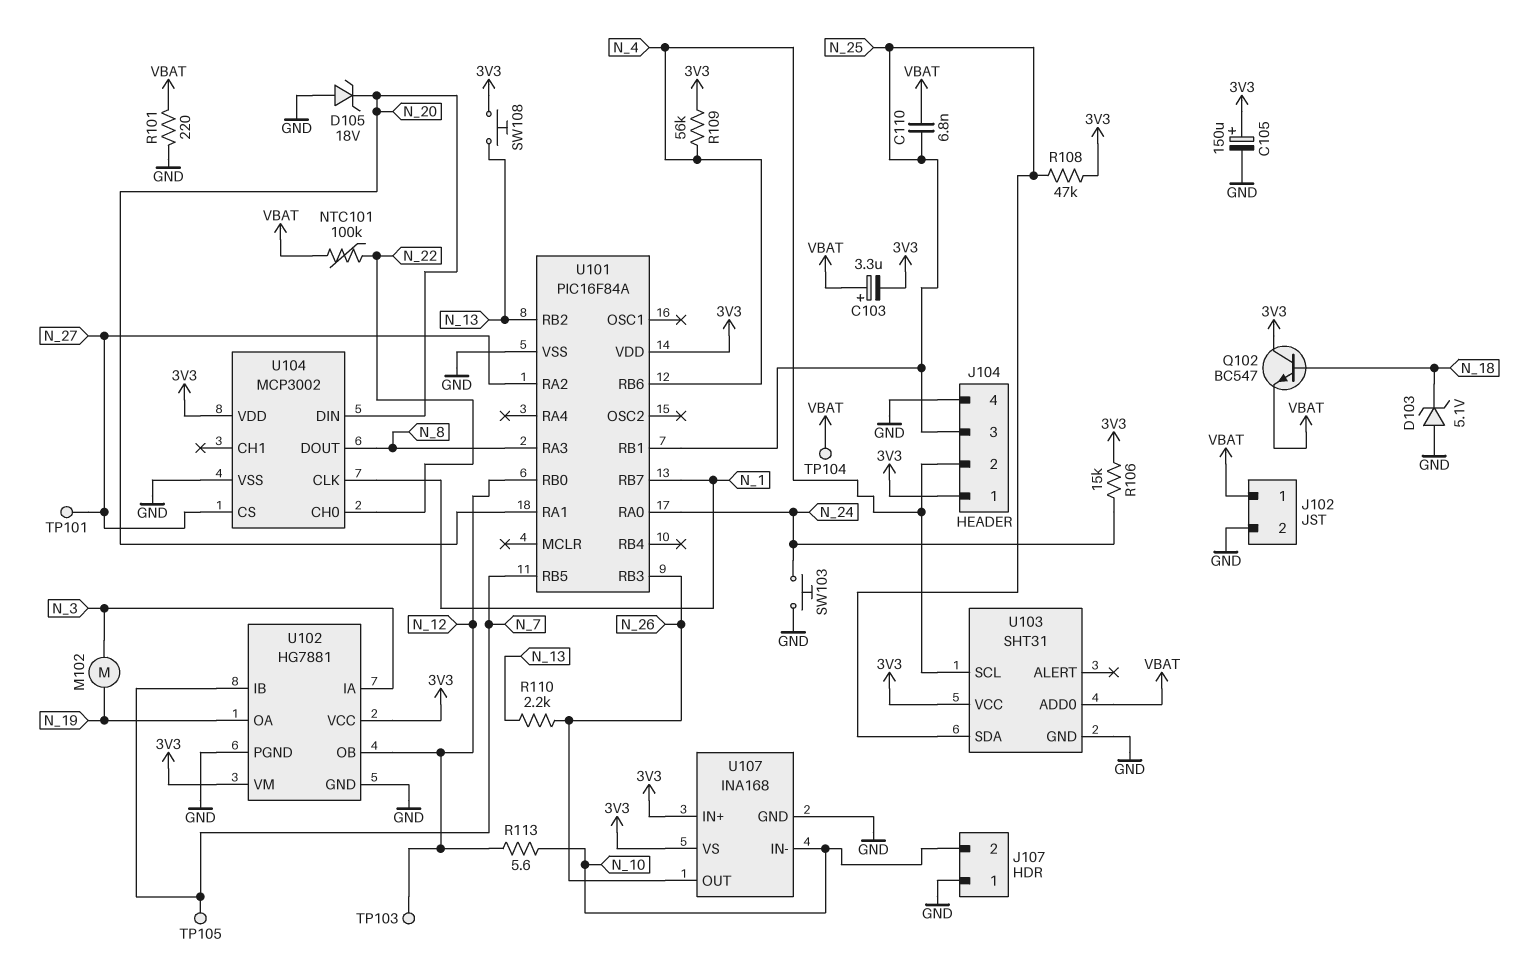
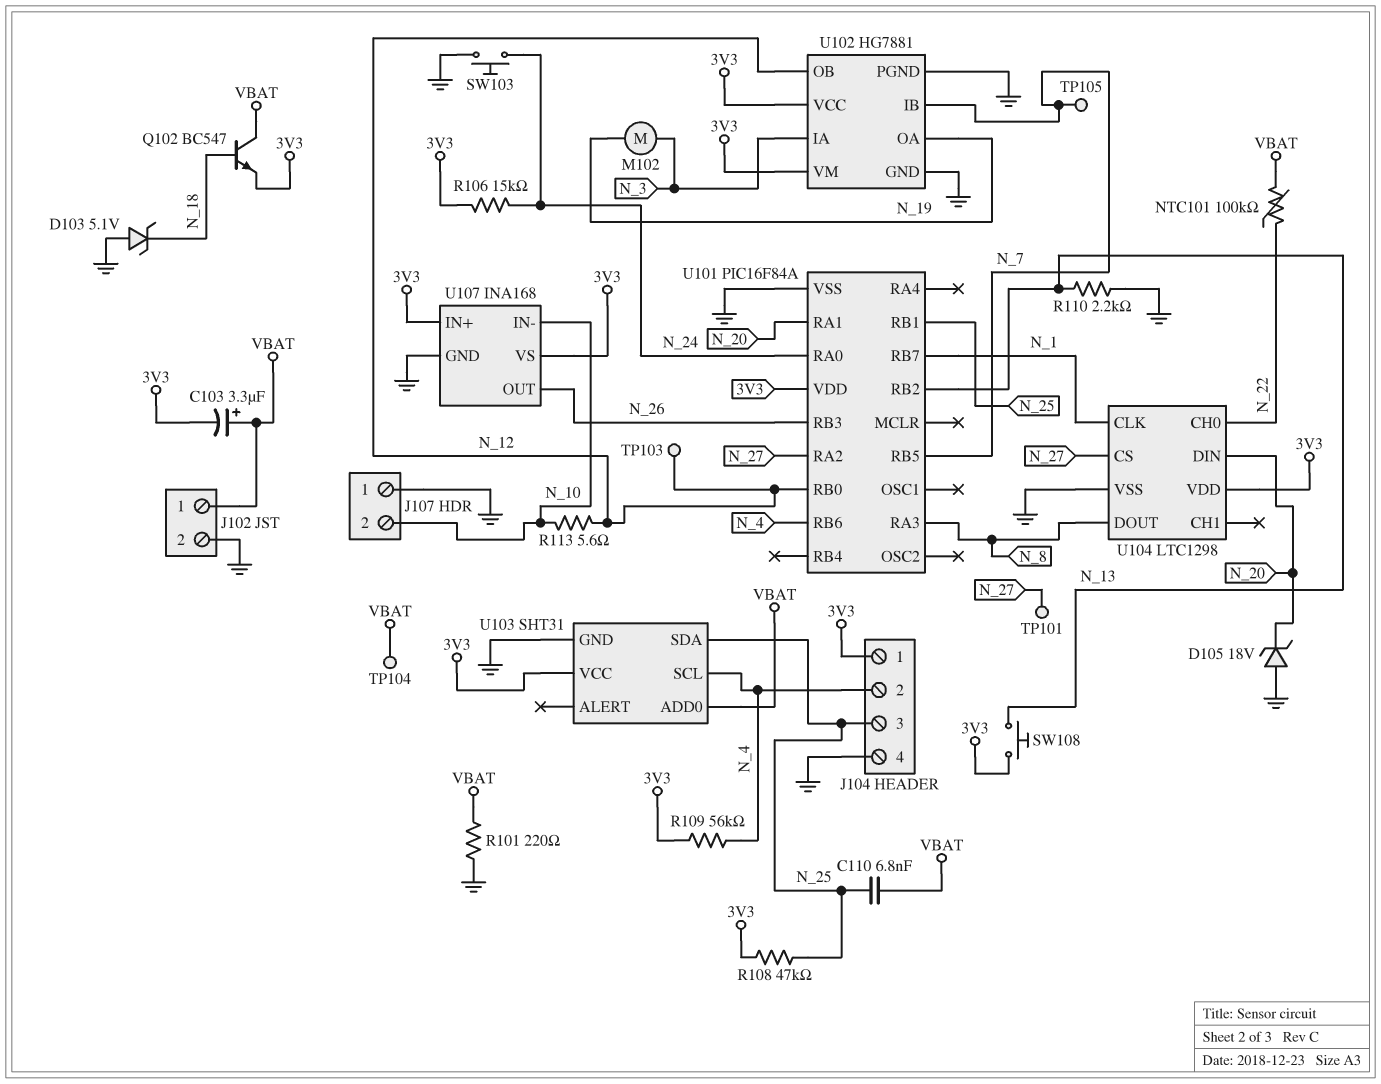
C105: 150uF (plus 3V3, minus GND) -> none
Q102: NPN BC547 (B N_18, C 3V3, E VBAT) -> NPN BC547 (B N_18, C VBAT, E 3V3)
R110: 2.2k (N_13, N_26) -> 2.2k (GND, N_13)
U104: MCP3002 -> LTC1298

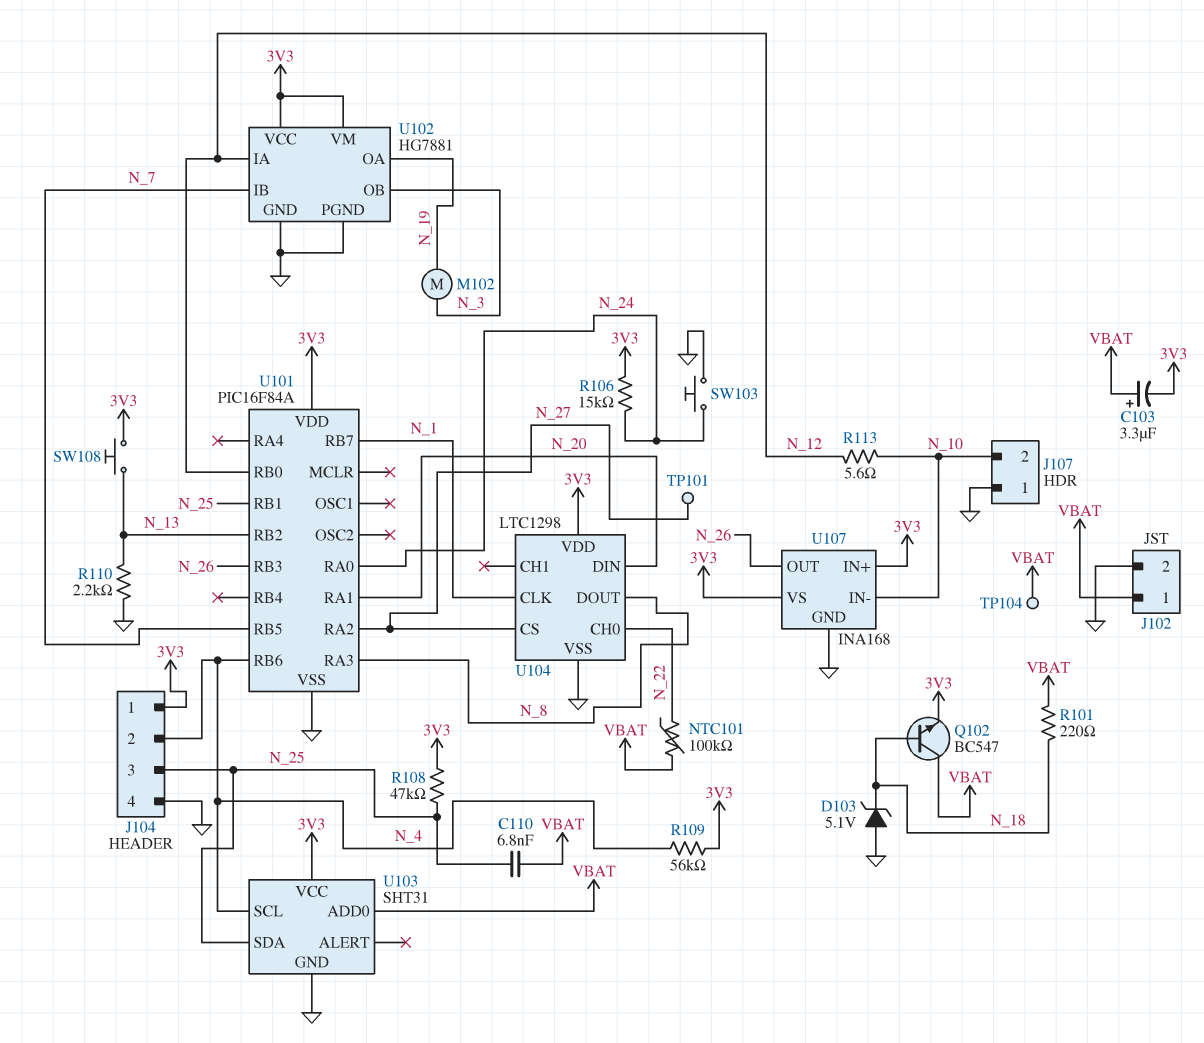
D105: zener 18V (A GND, K N_20) -> none
R101: 220 (GND, VBAT) -> 220 (N_18, VBAT)
TP103: test point (N_12) -> none
TP105: test point (N_7) -> none
U102 pin IA: N_3 -> N_12
U102 pin OB: N_12 -> N_3

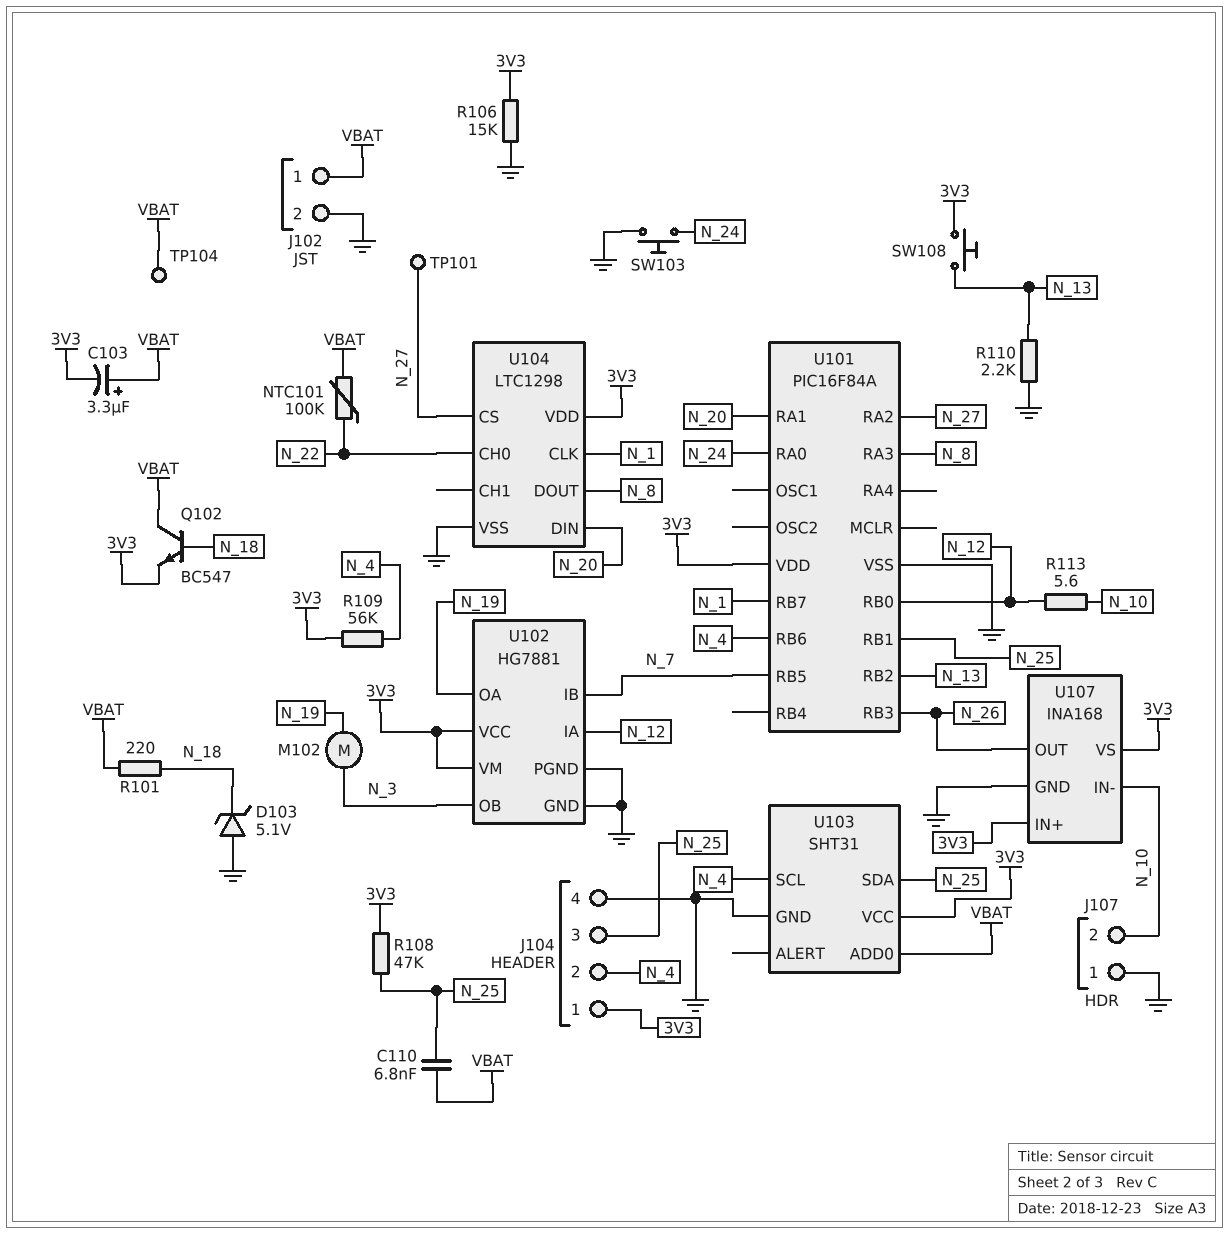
R106: 15k (3V3, N_24) -> 15k (3V3, GND)

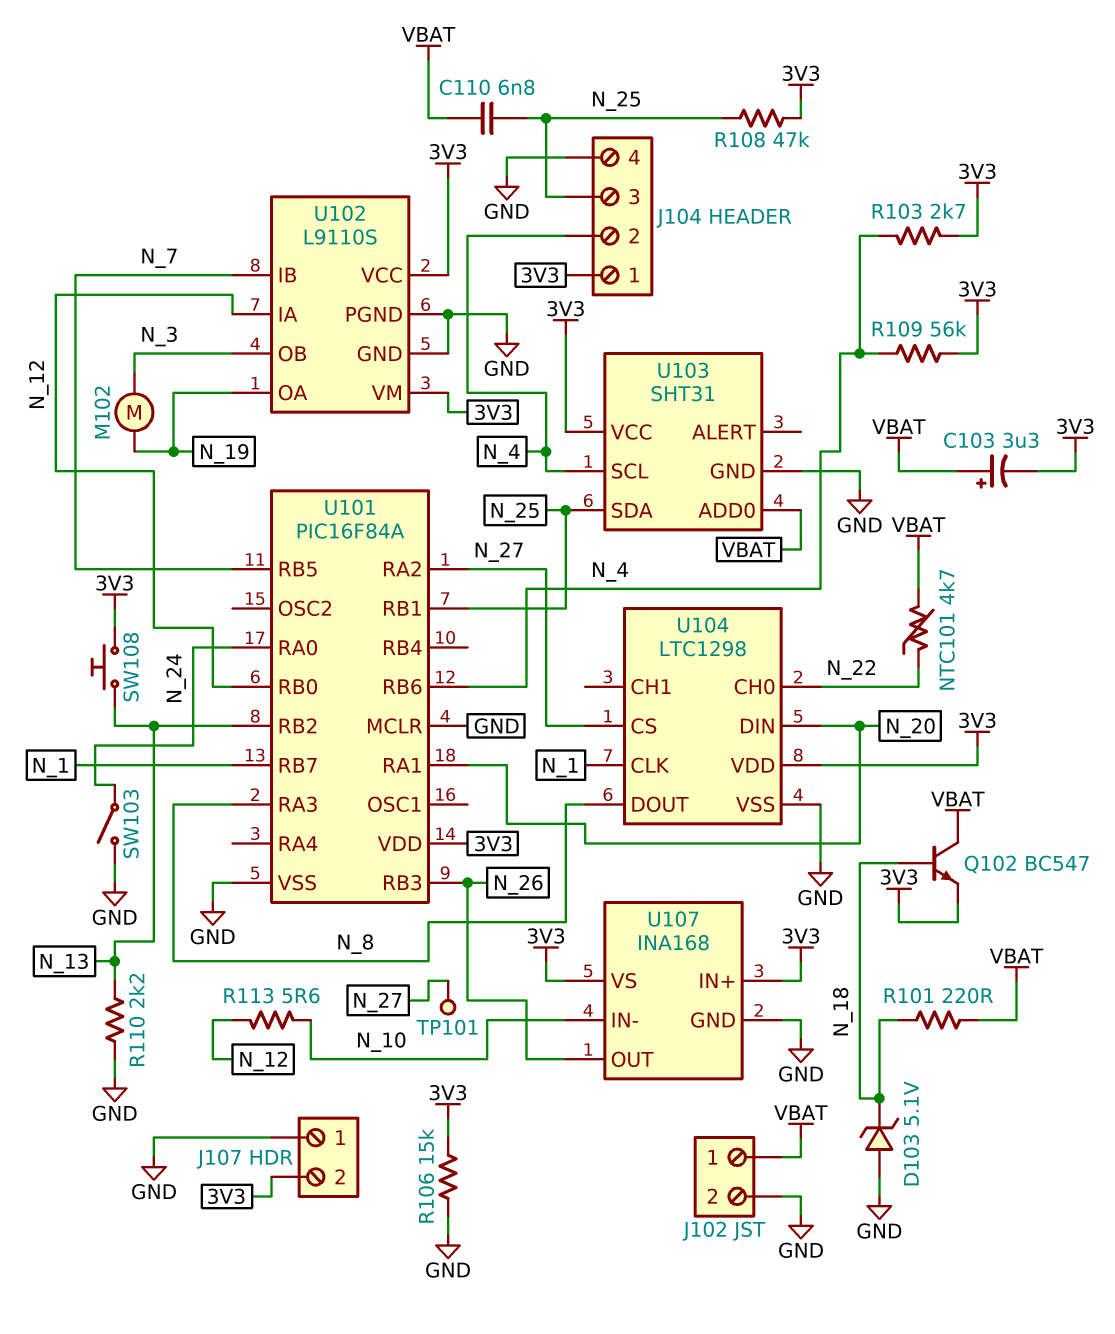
J107 pin 2: N_10 -> 3V3
NTC101: 100k (N_22, VBAT) -> 4.7k (N_22, VBAT)
R103: none -> 2.7k (3V3, N_4)
SW103: button (GND, N_24) -> switch (GND, N_24)
TP104: test point (VBAT) -> none
U101 pin MCLR: none -> GND
U102: HG7881 -> L9110S

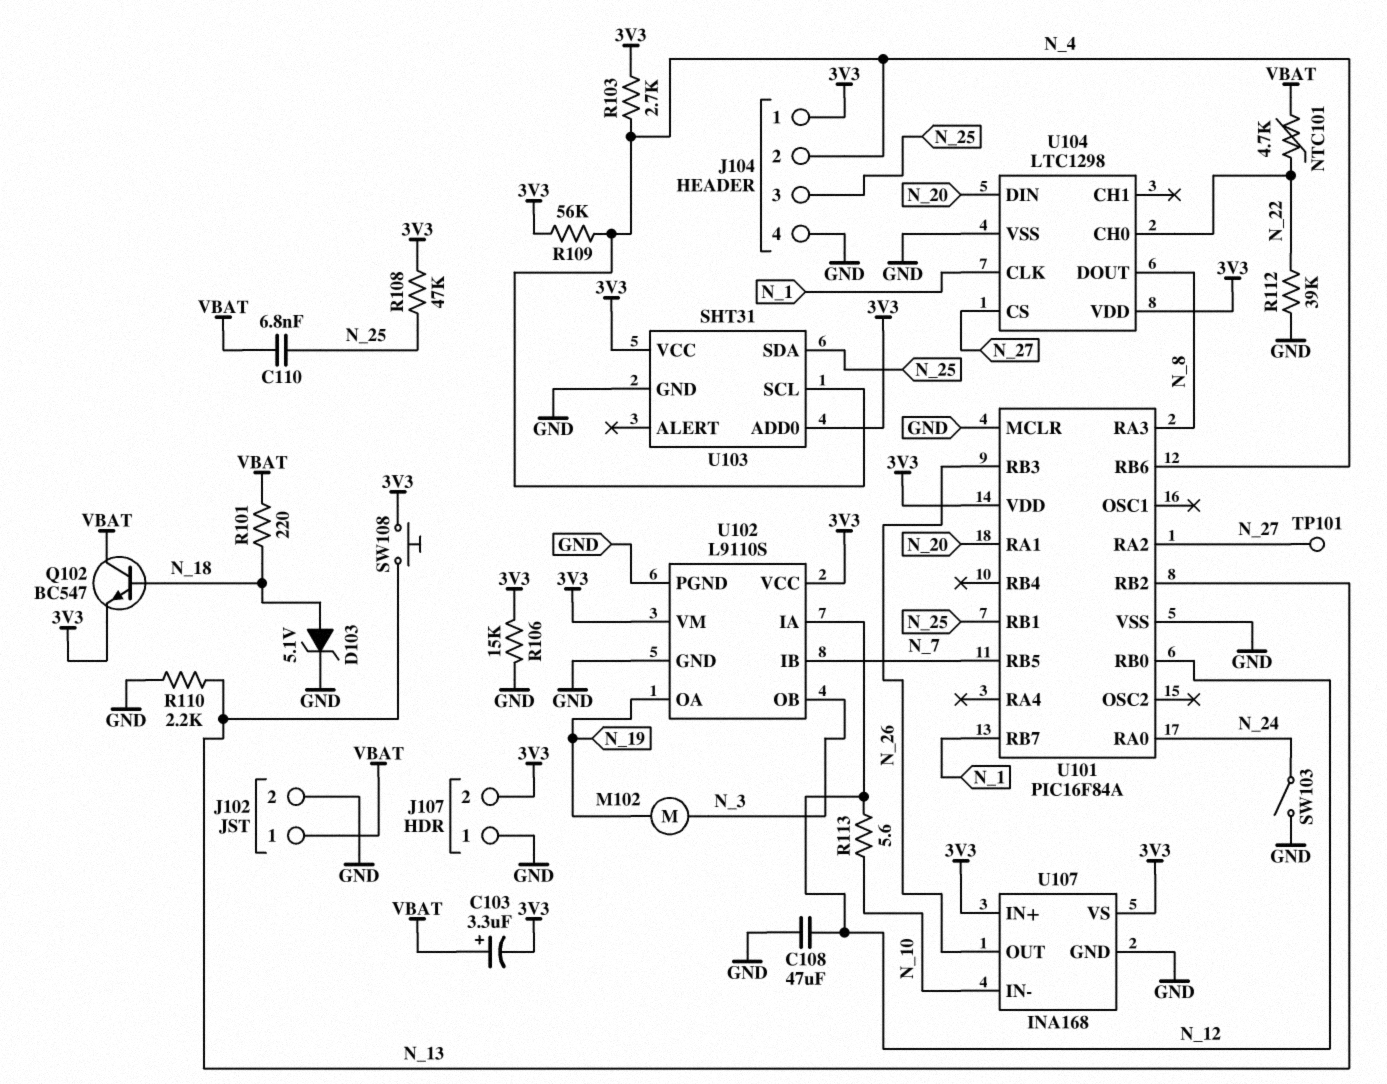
C108: none -> 47uF (GND, N_12)
D103: zener 5.1V (A GND, K N_18) -> zener 5.1V (A N_18, K GND)
R112: none -> 39k (GND, N_22)
U103 pin ADD0: VBAT -> 3V3

